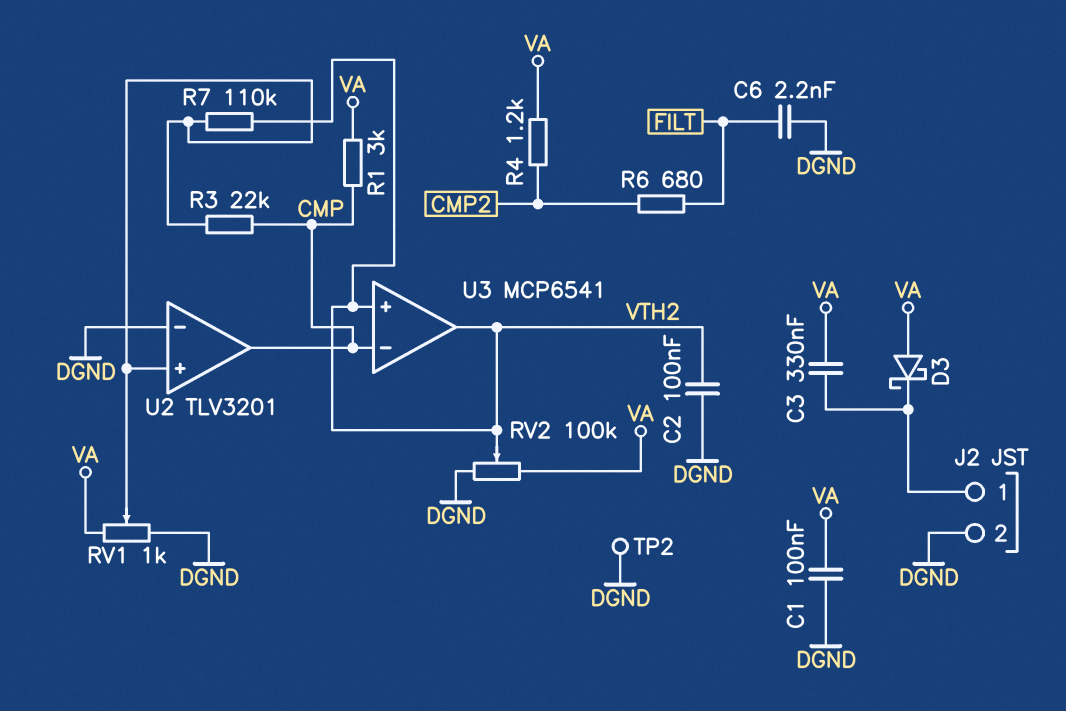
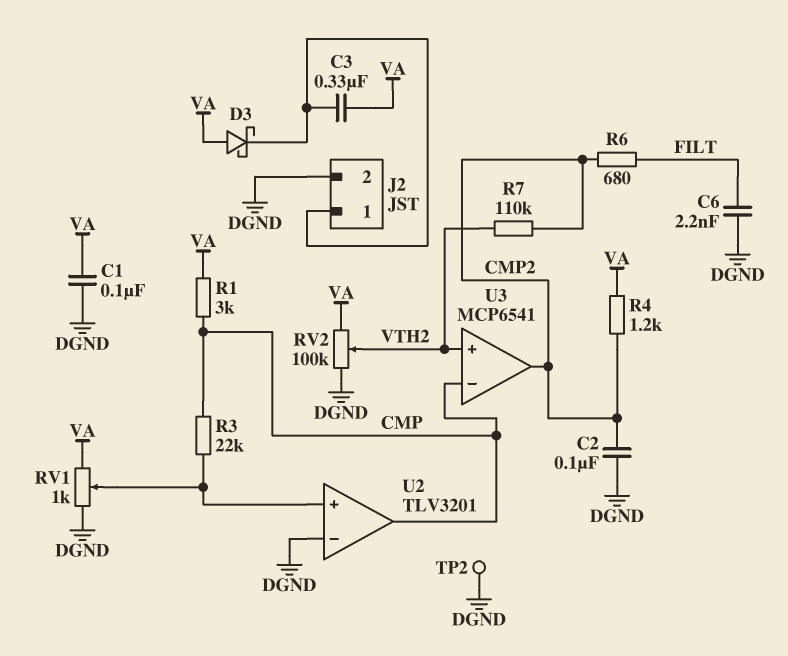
C2: 100nF (DGND, VTH2) -> 100nF (CMP2, DGND)
R7: 110k (U2/in+, VTH2) -> 110k (CMP2, VTH2)
U3 pin out: VTH2 -> CMP2

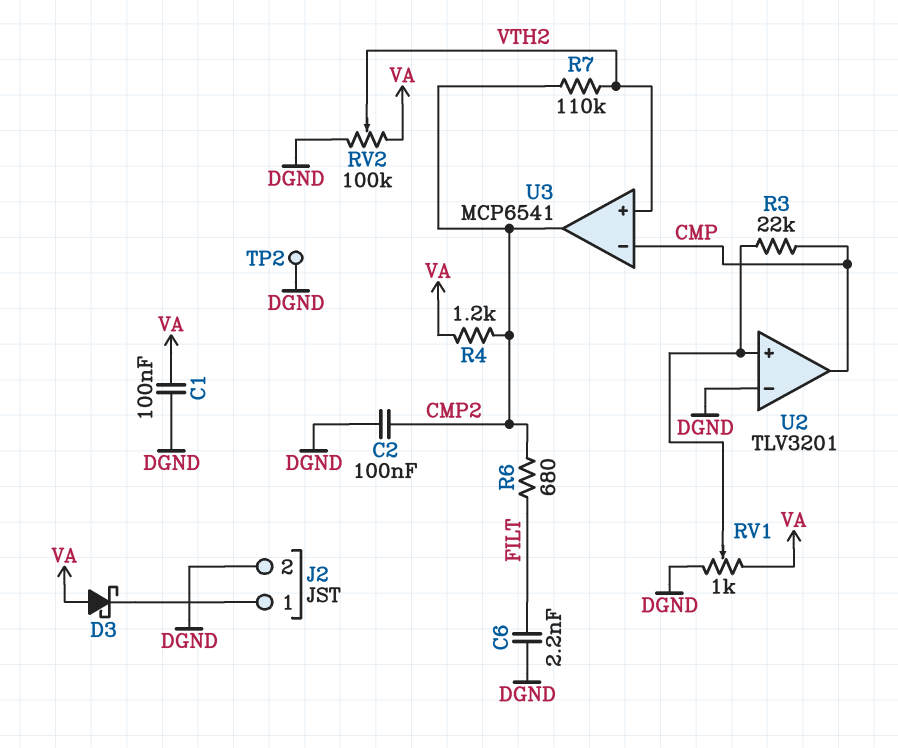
C3: 330nF (J2/1, VA) -> none
R1: 3k (CMP, VA) -> none

